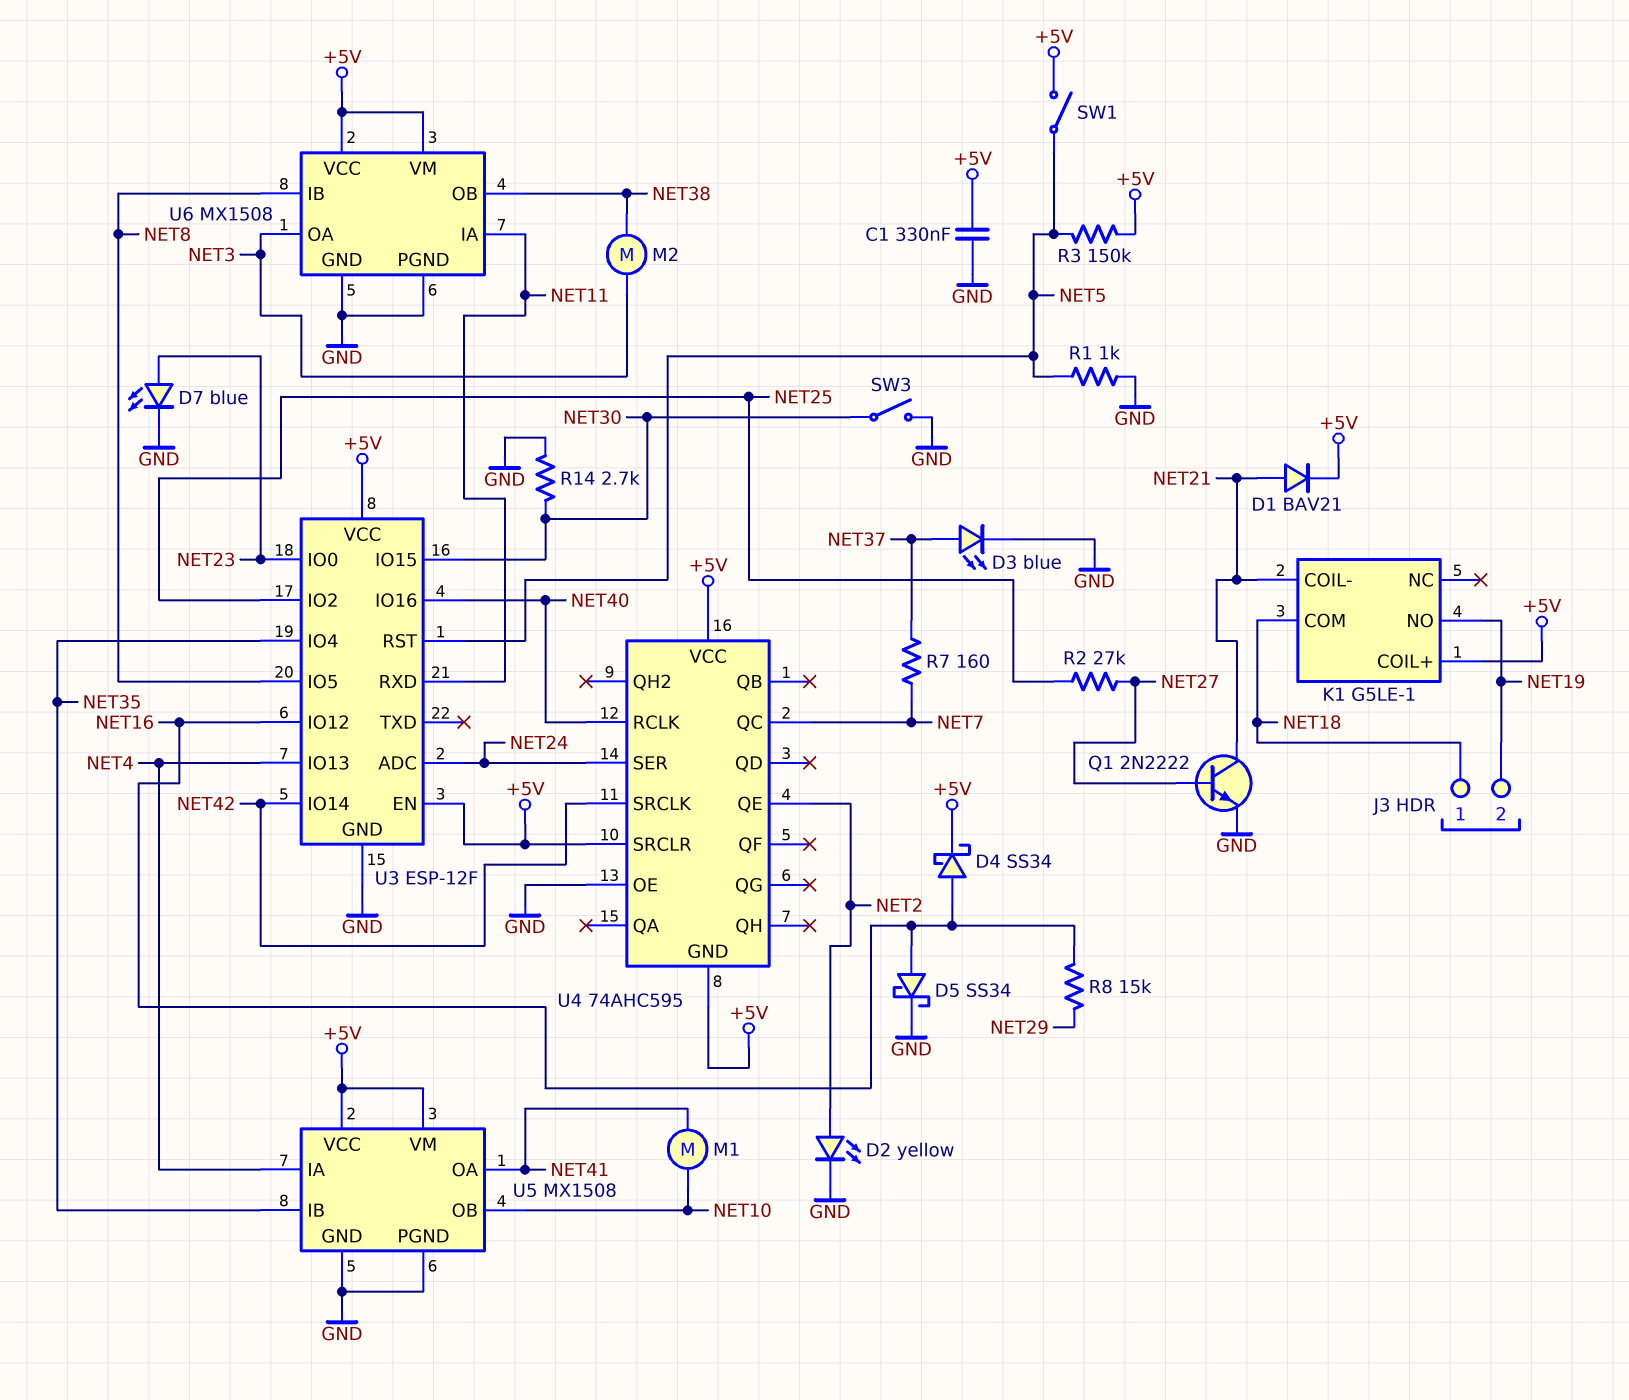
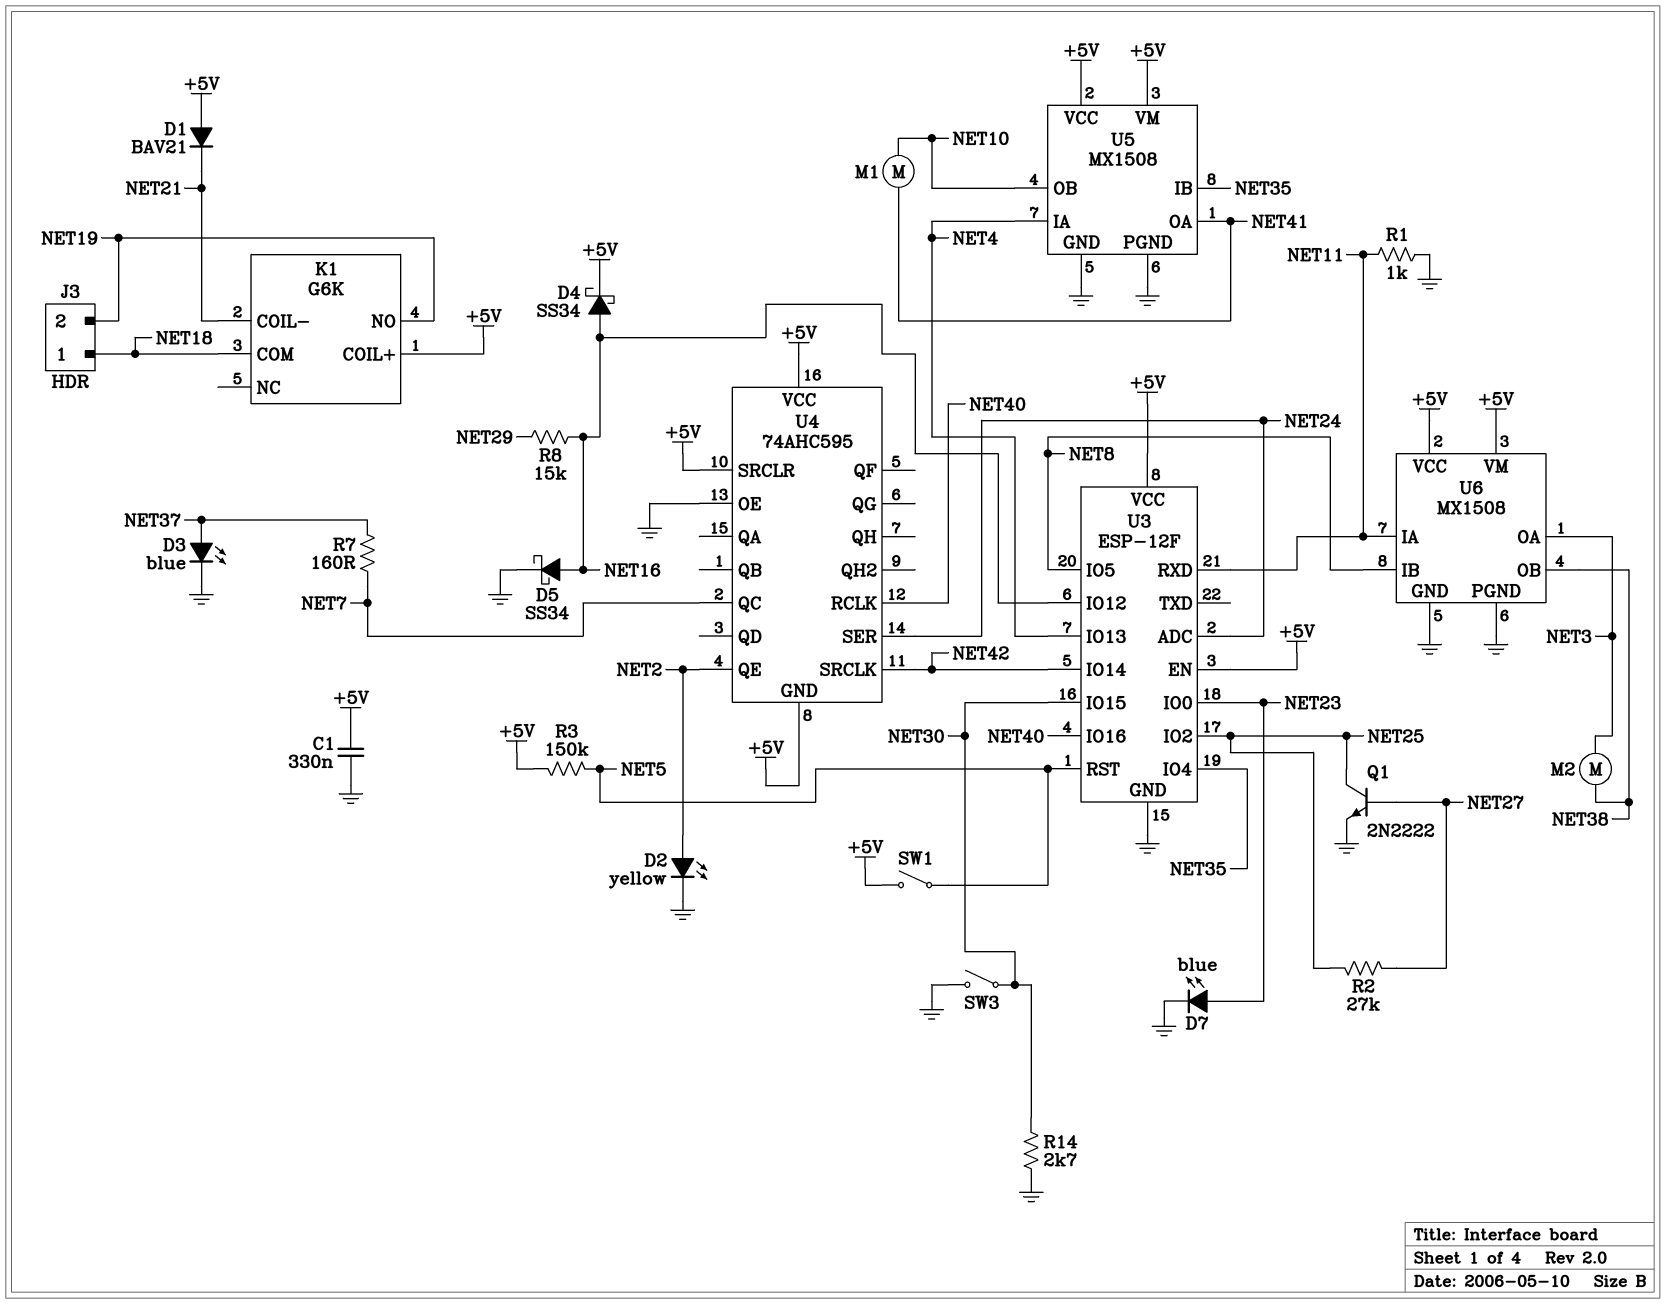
D1: diode BAV21 (A NET21, K +5V) -> diode BAV21 (A +5V, K NET21)
K1: G5LE-1 -> G6K
Q1: NPN 2N2222 (B NET27, C NET21, E GND) -> NPN 2N2222 (B NET27, C NET25, E GND)
R1: 1k (GND, NET5) -> 1k (GND, NET11)

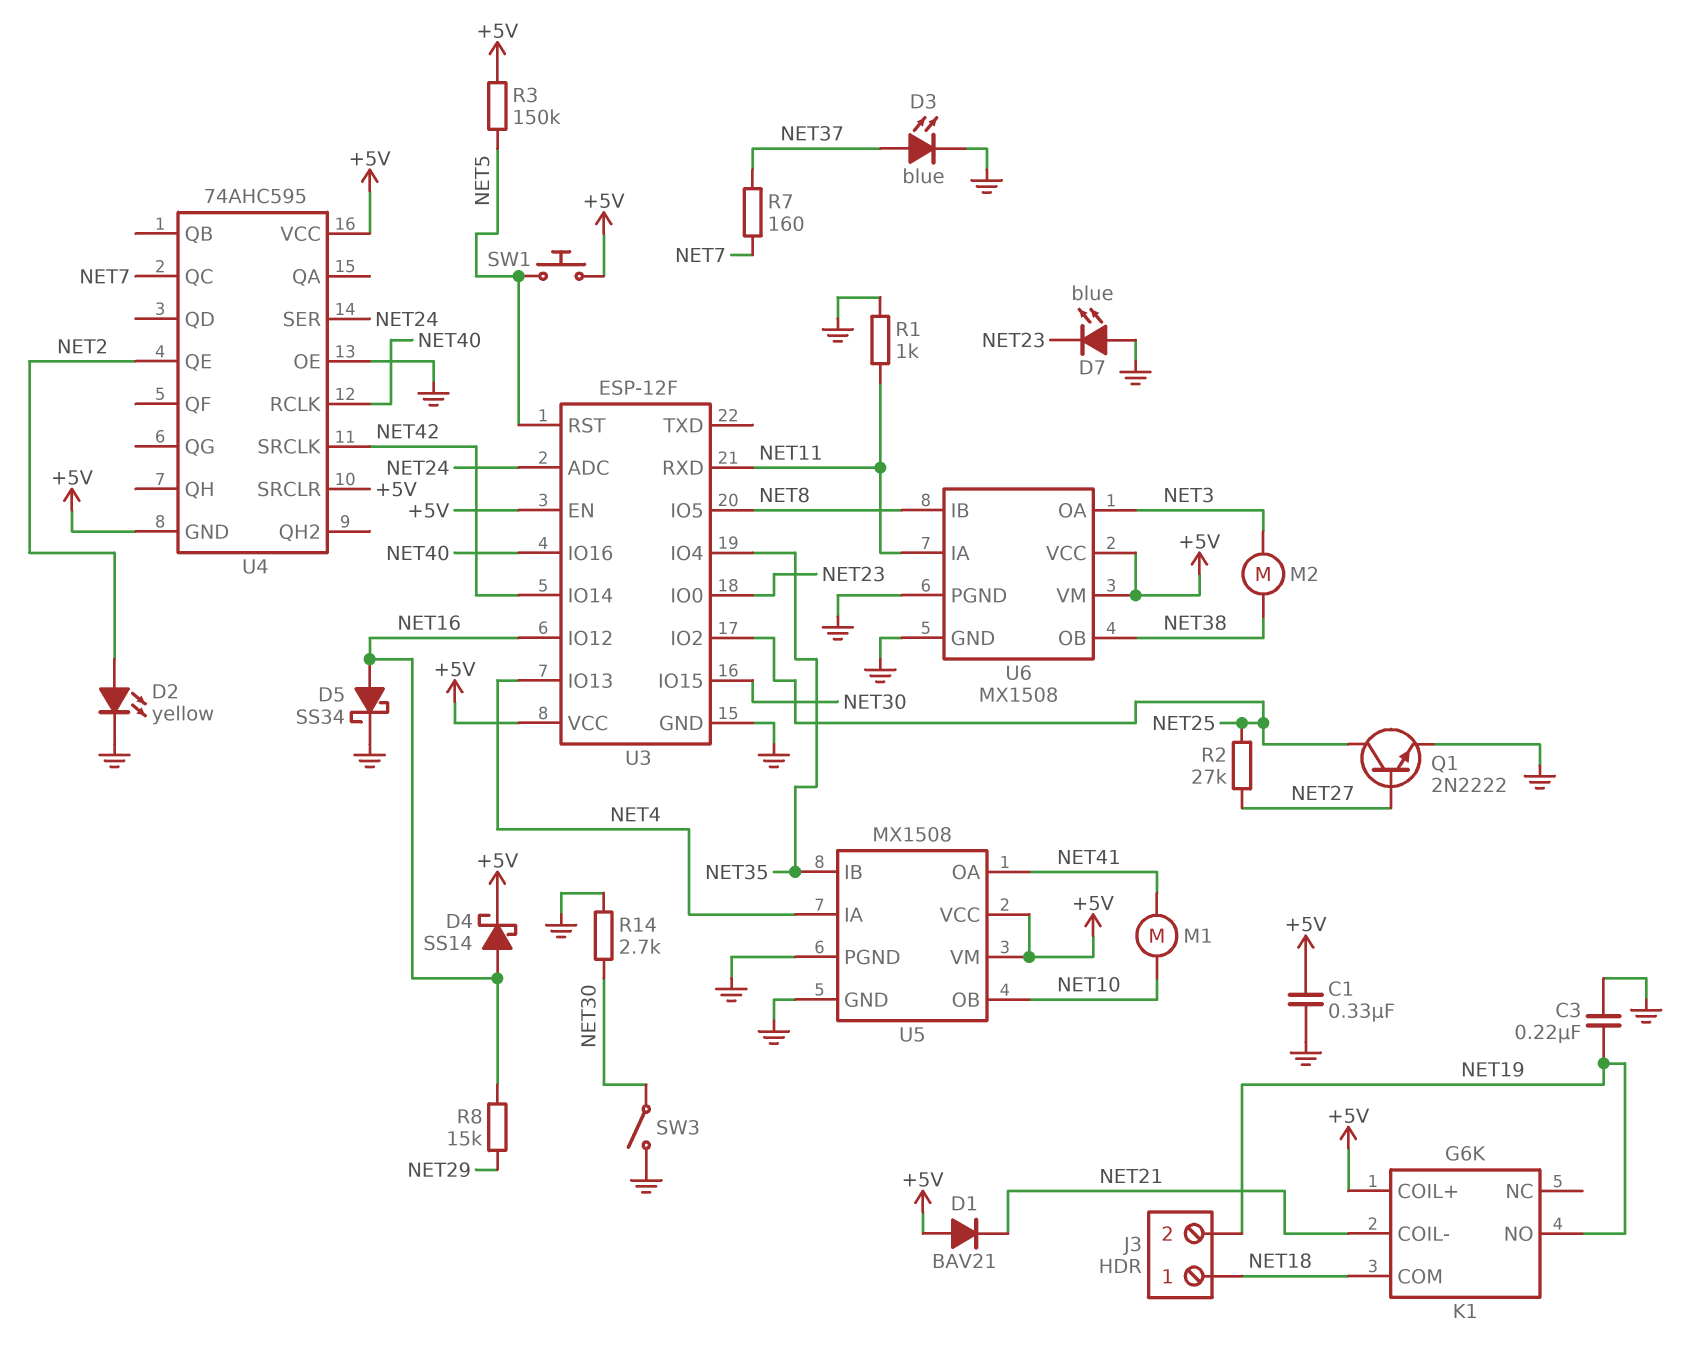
C3: none -> 220nF (GND, NET19)
D4: schottky SS34 (A NET16, K +5V) -> schottky SS14 (A NET16, K +5V)
D7: LED blue (A NET23, K GND) -> LED blue (A GND, K NET23)
SW1: switch (+5V, NET5) -> button (+5V, NET5)

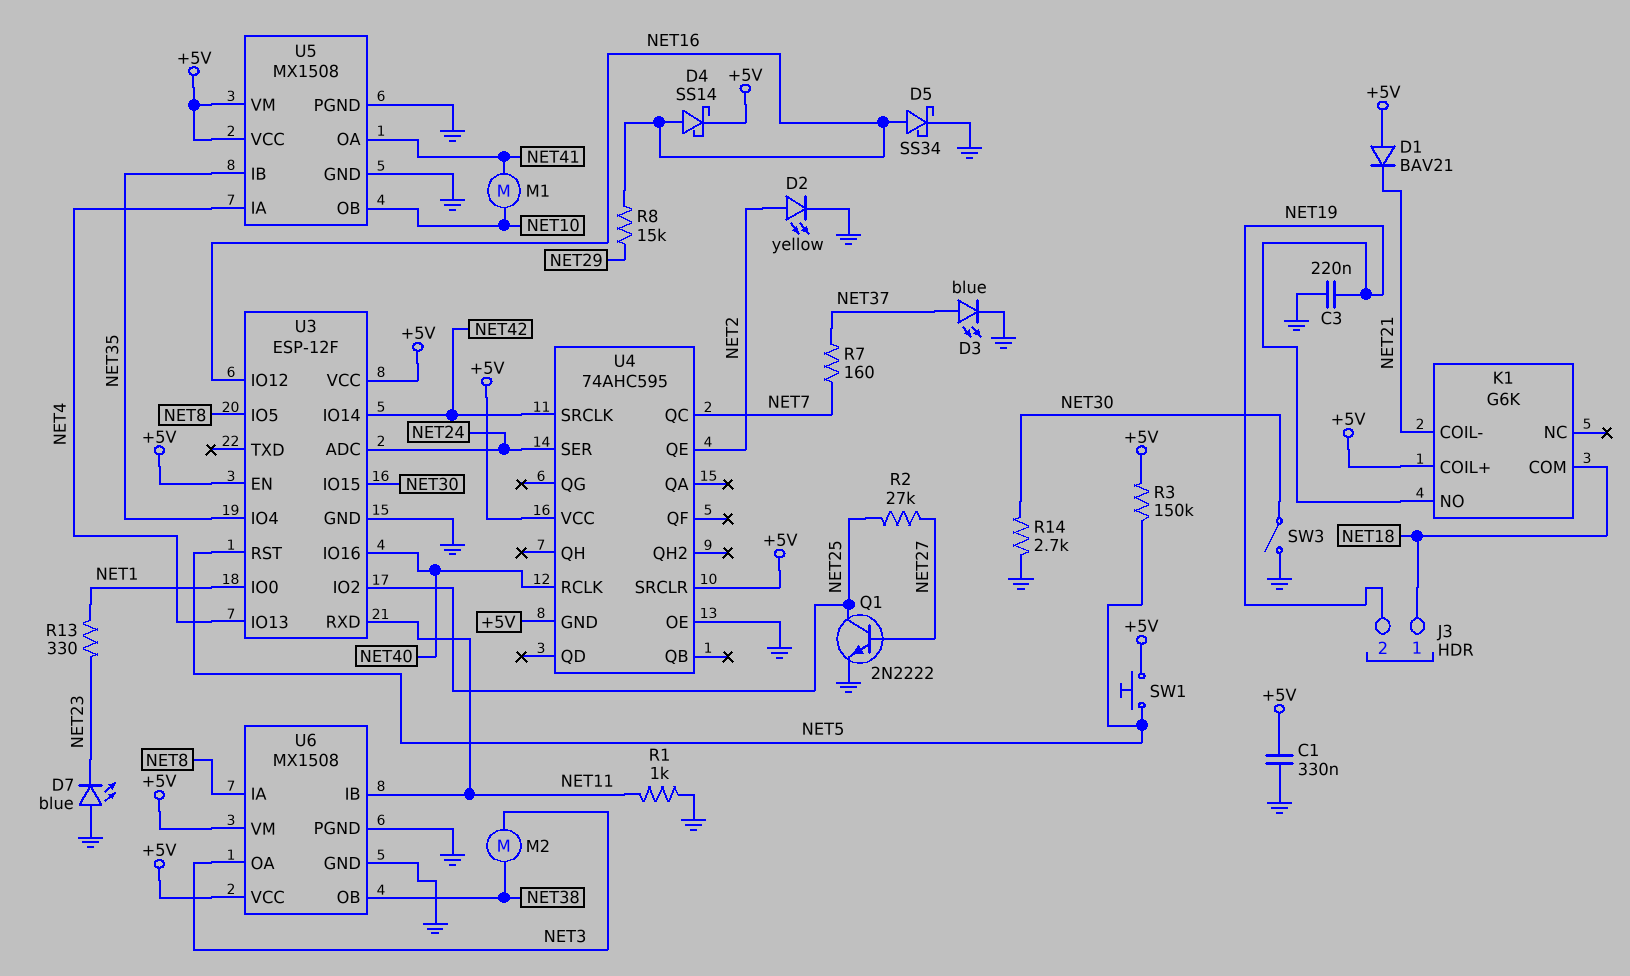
R13: none -> 330 (NET1, NET23)
U3 pin IO0: NET23 -> NET1
U6 pin IA: NET11 -> NET8
U6 pin IB: NET8 -> NET11

